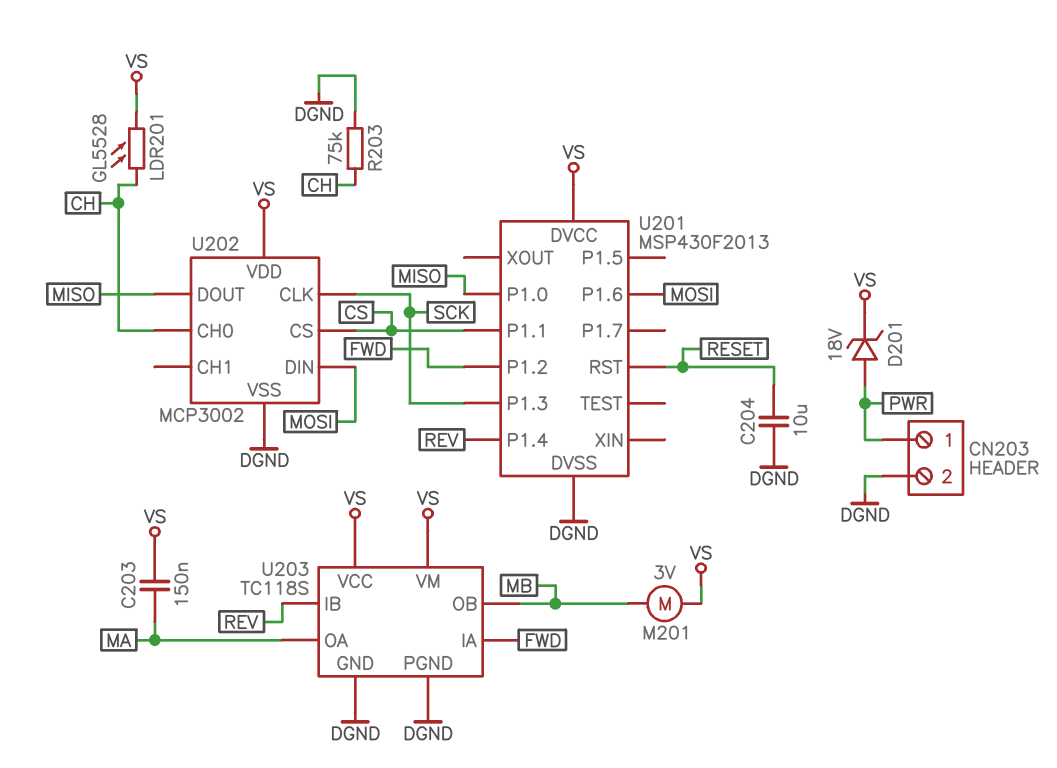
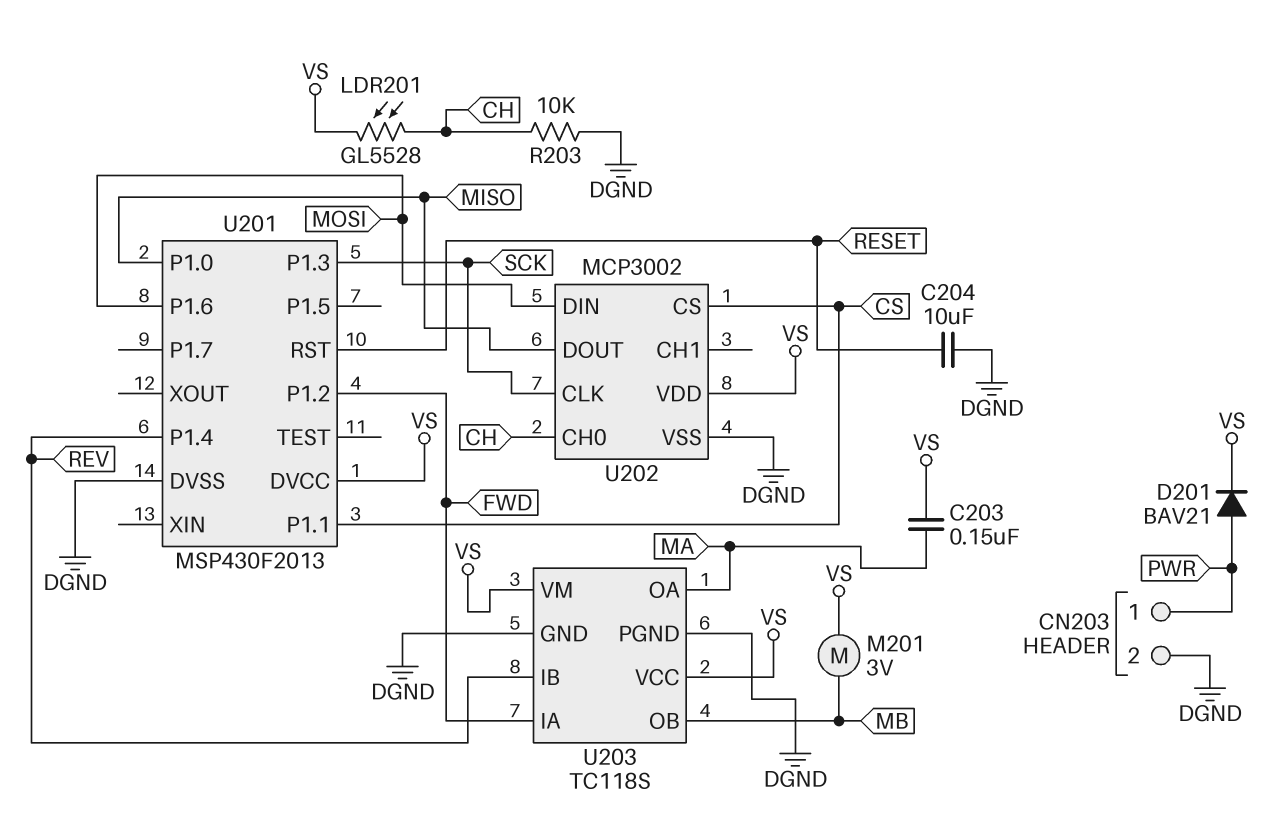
D201: zener 18V (A PWR, K VS) -> diode BAV21 (A PWR, K VS)
R203: 75k (CH, DGND) -> 10k (CH, DGND)

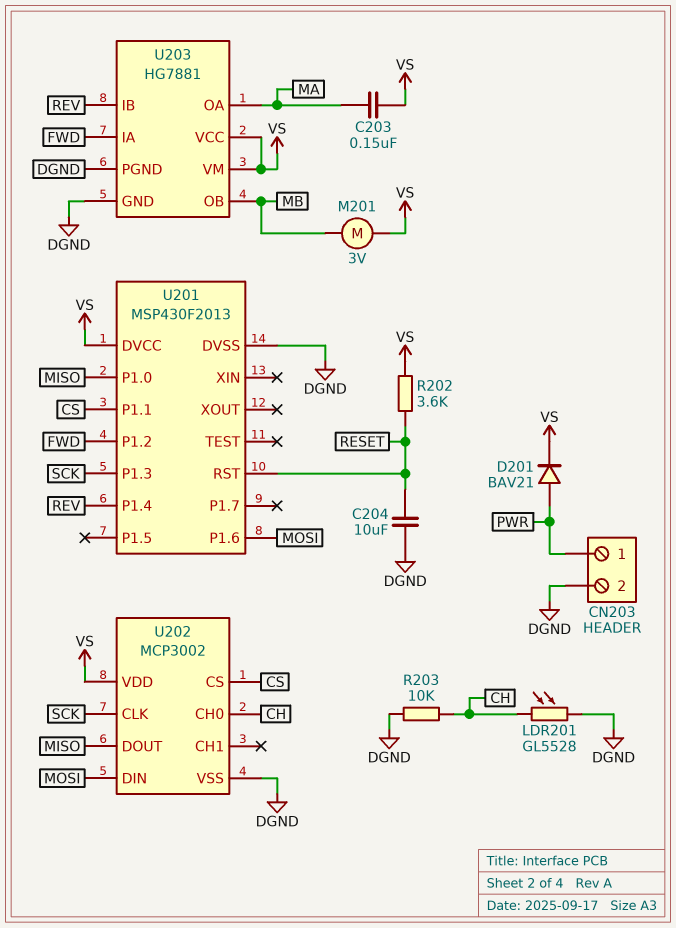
LDR201: GL5528 (CH, VS) -> GL5528 (CH, DGND)
R202: none -> 3.6k (RESET, VS)
U203: TC118S -> HG7881

